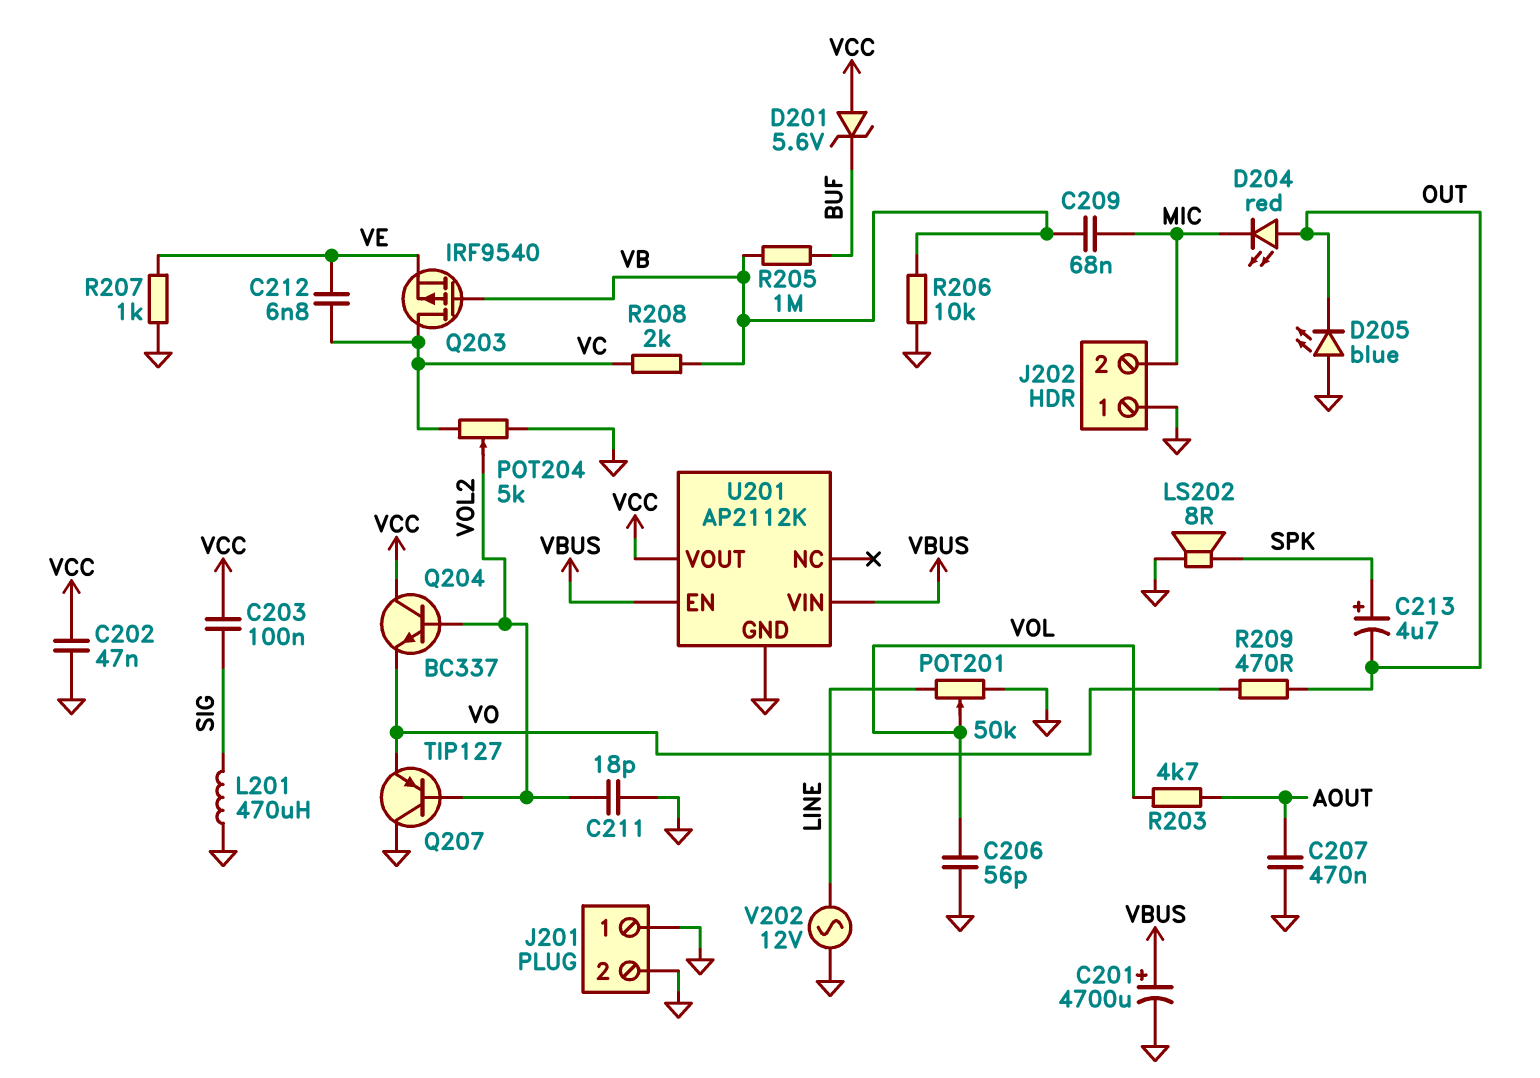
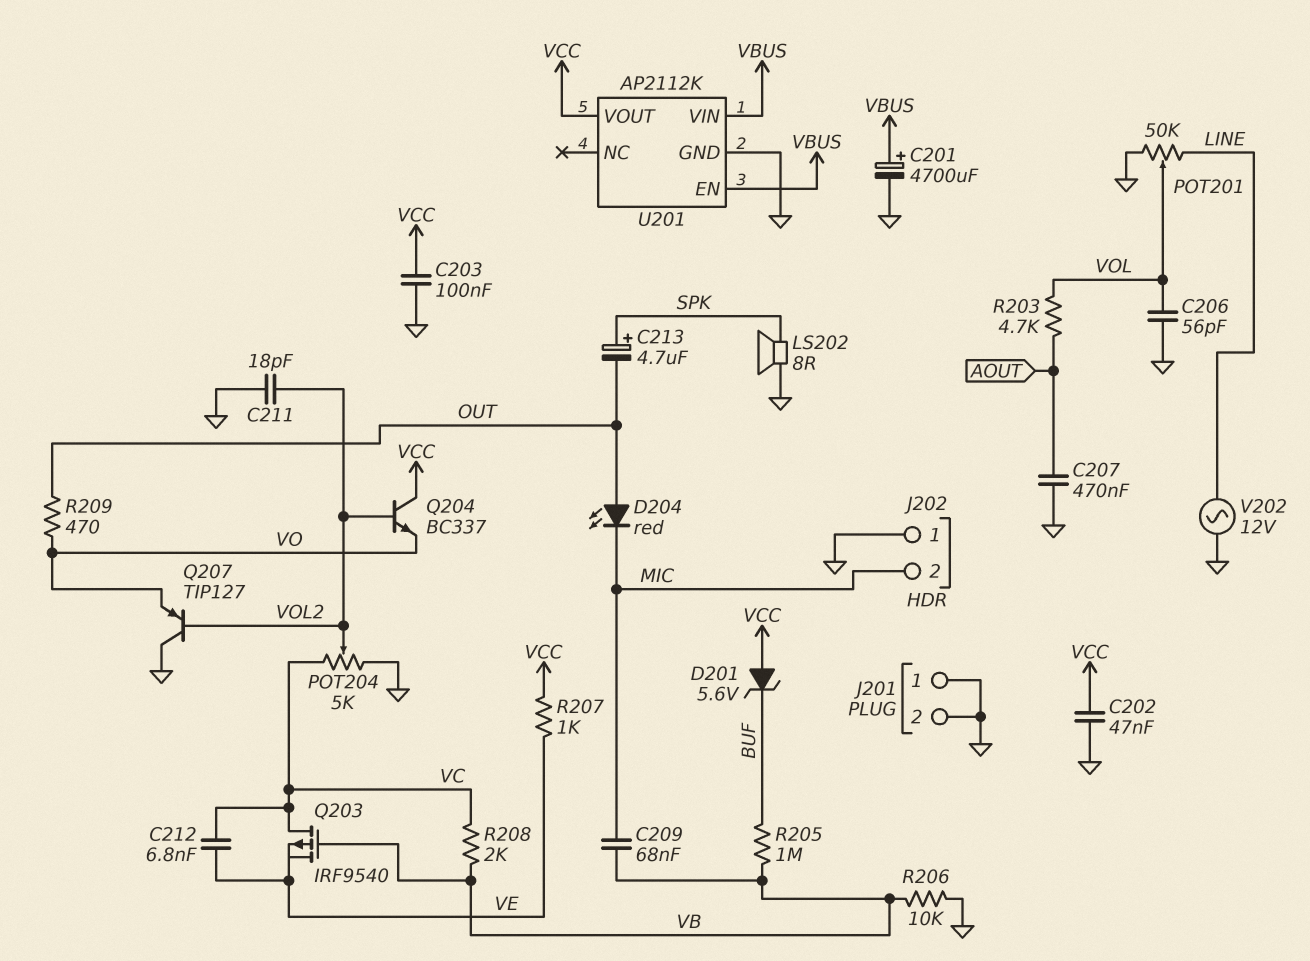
C203: 100nF (SIG, VCC) -> 100nF (GND, VCC)
D205: LED blue (A GND, K OUT) -> none
L201: 470uH (GND, SIG) -> none
R207: 1k (GND, VE) -> 1k (VCC, VE)

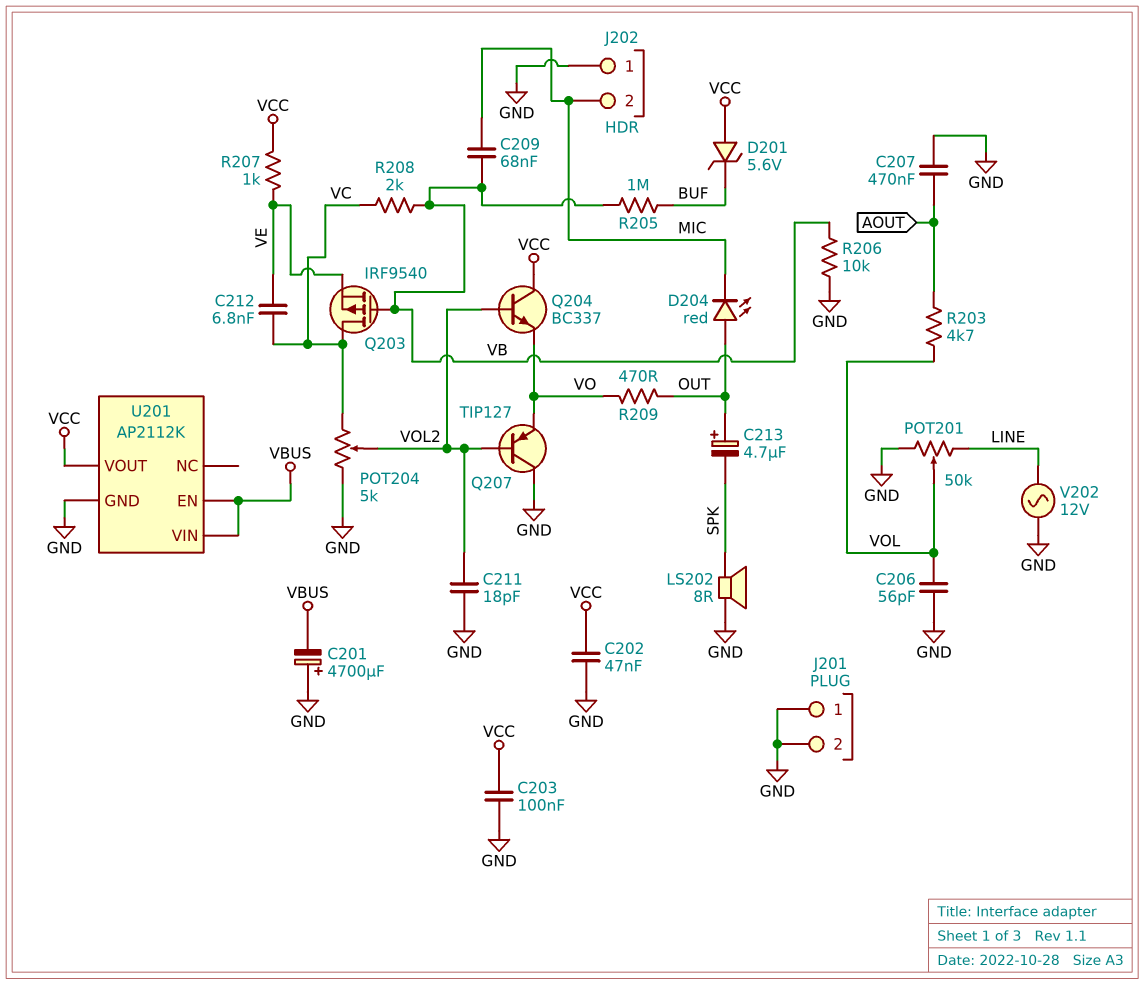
C201: 4700uF (plus VBUS, minus GND) -> 4700uF (plus GND, minus VBUS)
C213: 4.7uF (plus SPK, minus OUT) -> 4.7uF (plus OUT, minus SPK)

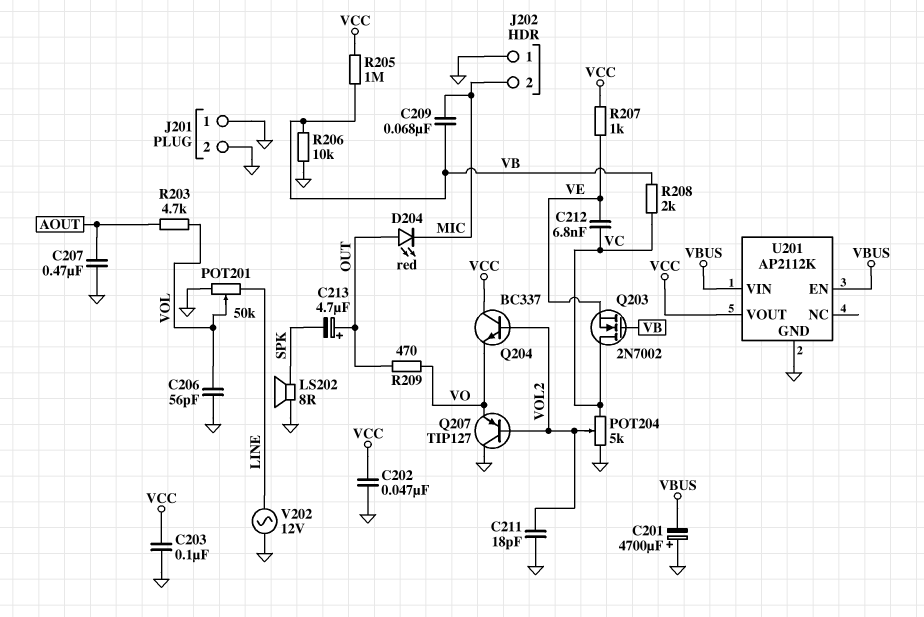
D201: zener 5.6V (A VCC, K BUF) -> none
Q203: PMOS IRF9540 (G VB, D VC, S VE) -> NMOS 2N7002 (G VB, D VC, S VE)
R205: 1M (BUF, VB) -> 1M (VB, VCC)

